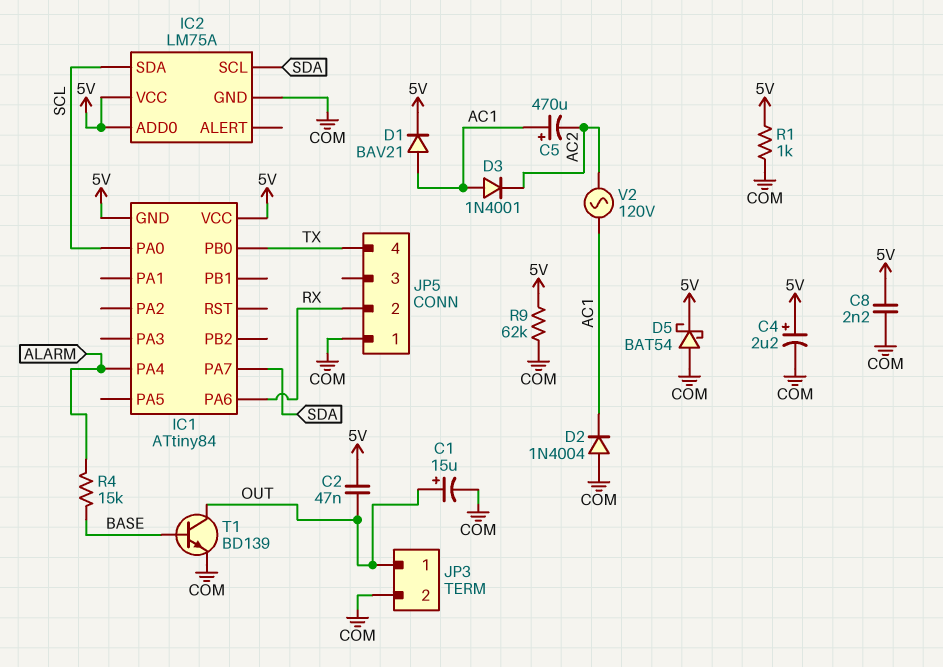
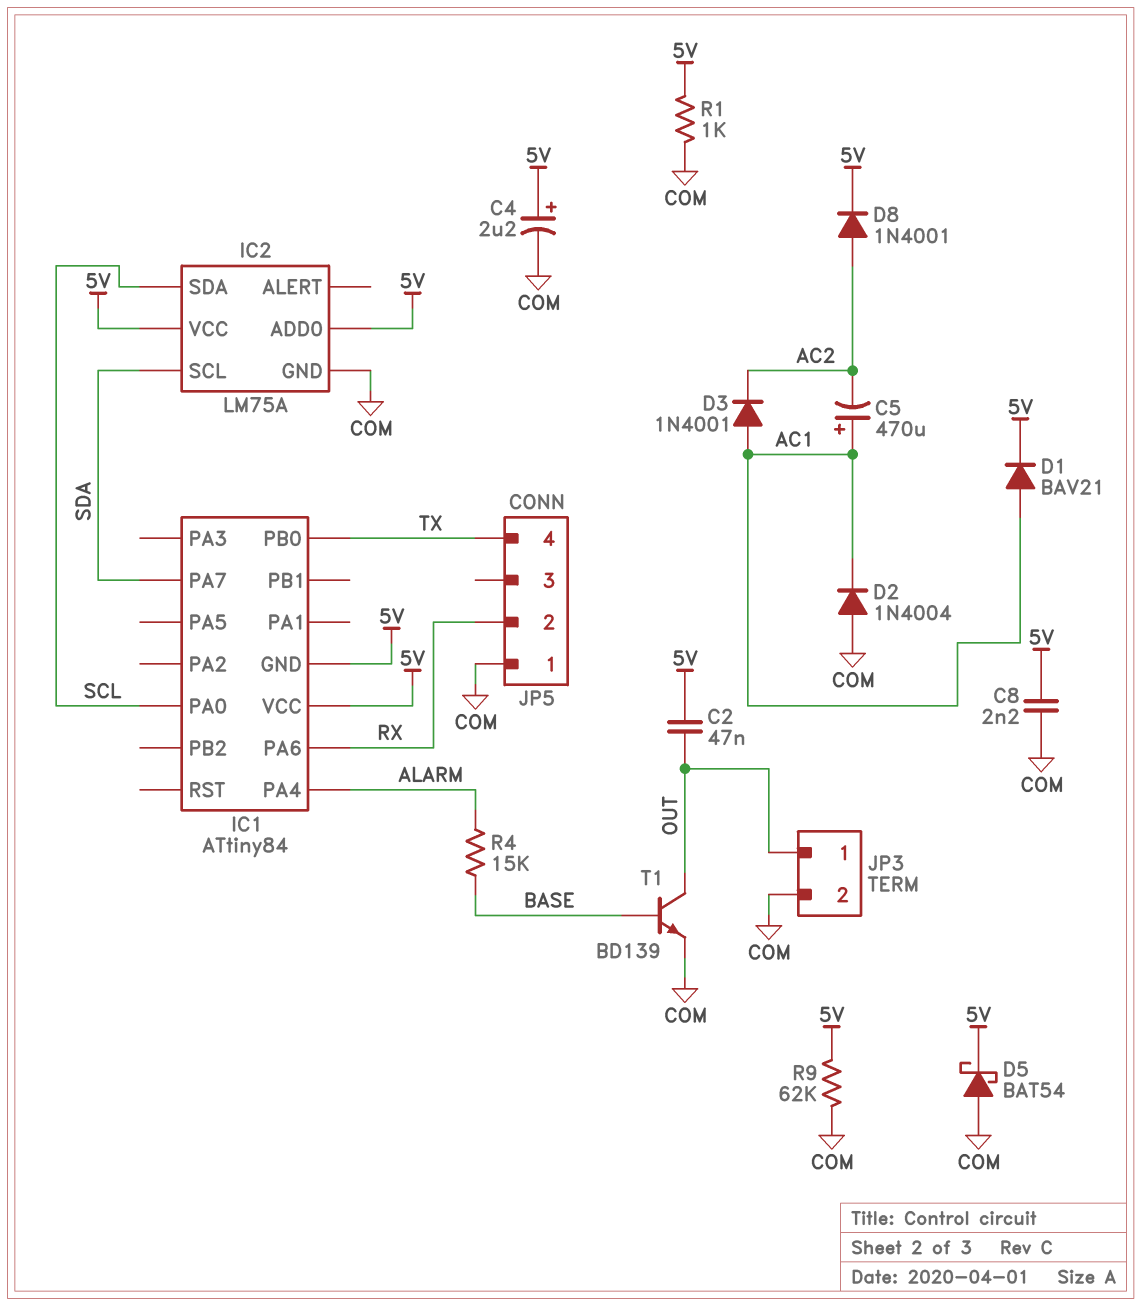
C1: 15uF (plus OUT, minus COM) -> none
D8: none -> diode 1N4001 (A AC2, K 5V)
V2: AC 120V (AC1, AC2) -> none

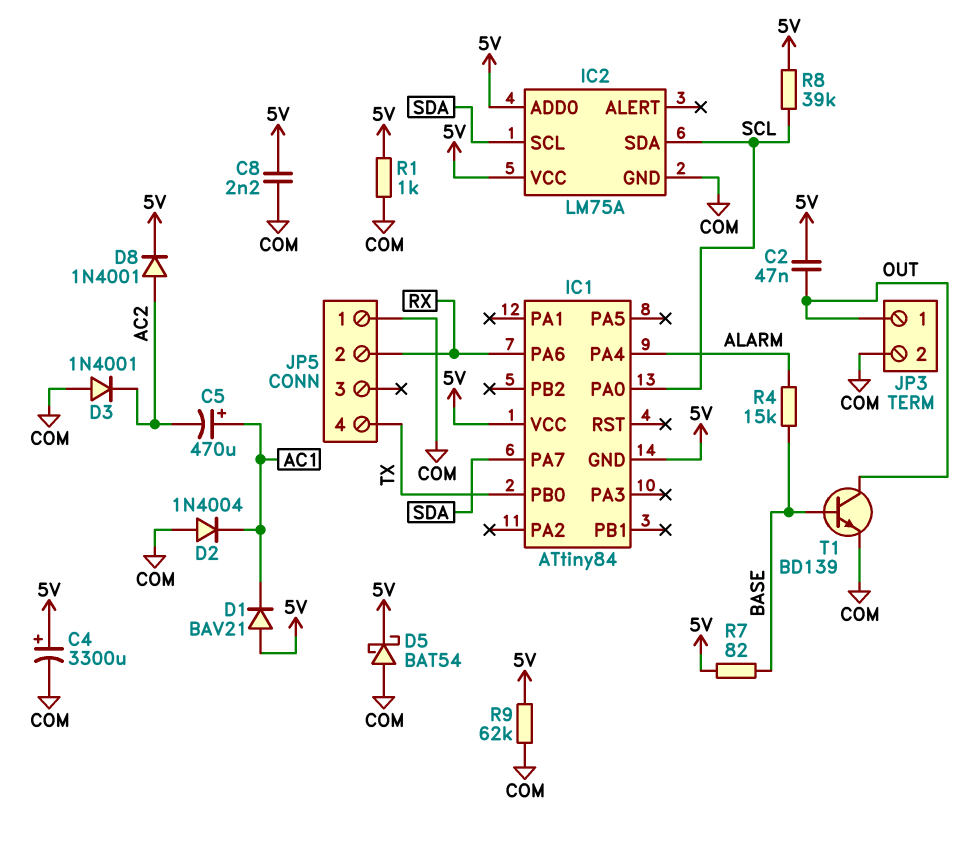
C4: 2.2uF (plus 5V, minus COM) -> 3300uF (plus 5V, minus COM)
D1: diode BAV21 (A AC1, K 5V) -> diode BAV21 (A 5V, K AC1)
D3: diode 1N4001 (A AC1, K AC2) -> diode 1N4001 (A COM, K AC2)
R7: none -> 82 (5V, BASE)
R8: none -> 39k (5V, SCL)

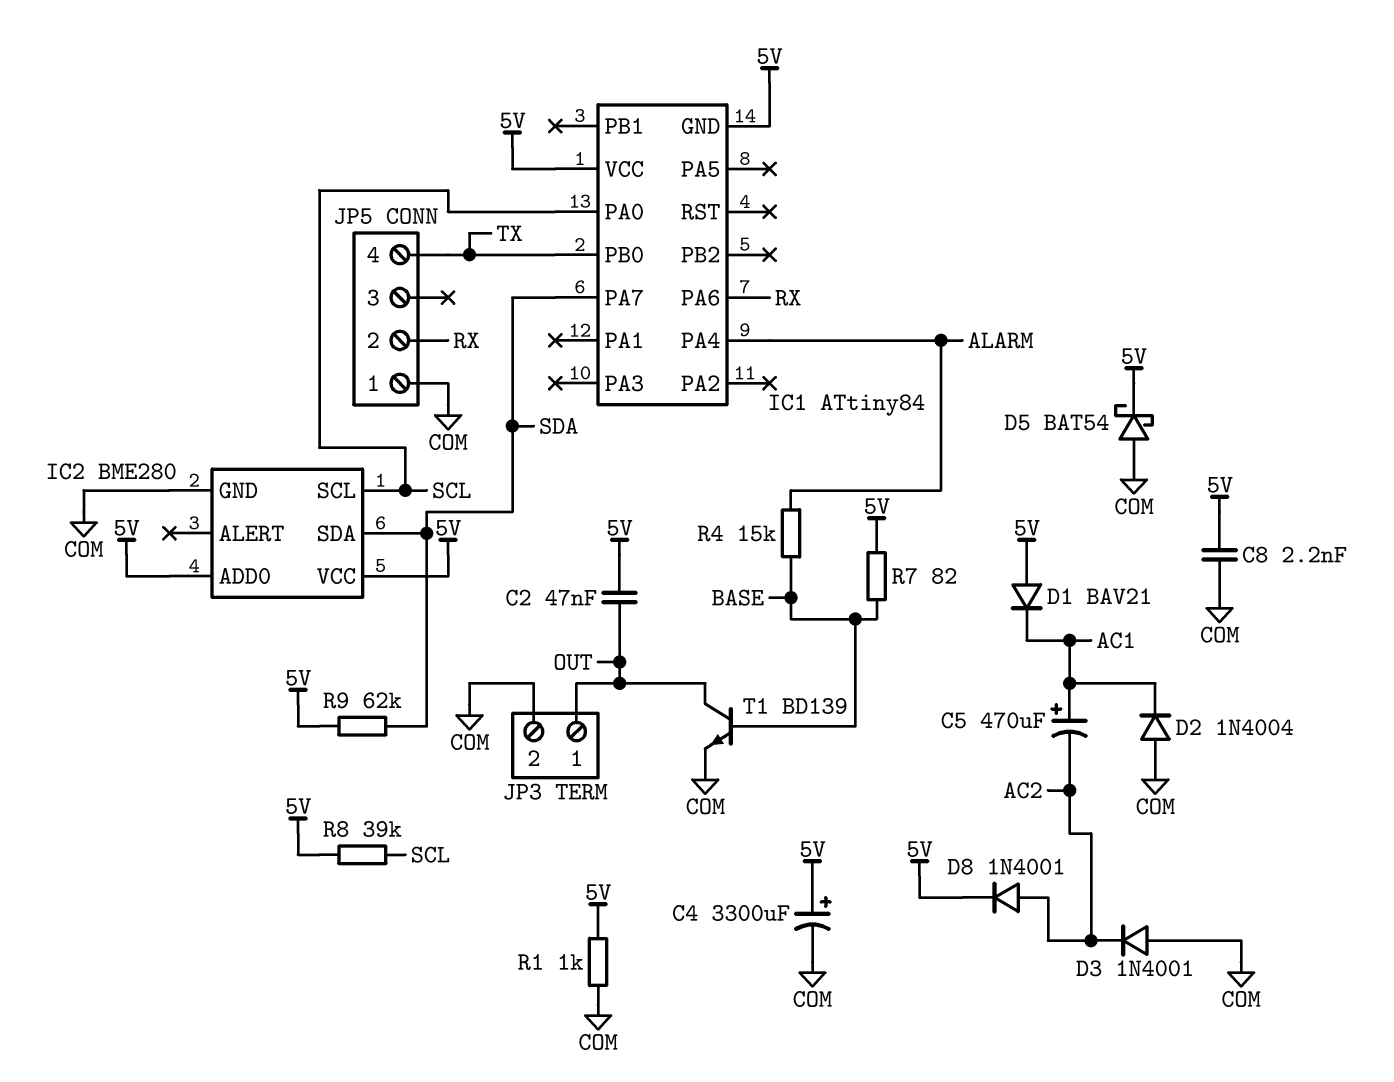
IC2: LM75A -> BME280
IC2 pin SCL: SDA -> SCL
IC2 pin SDA: SCL -> SDA
R9: 62k (5V, COM) -> 62k (5V, SDA)

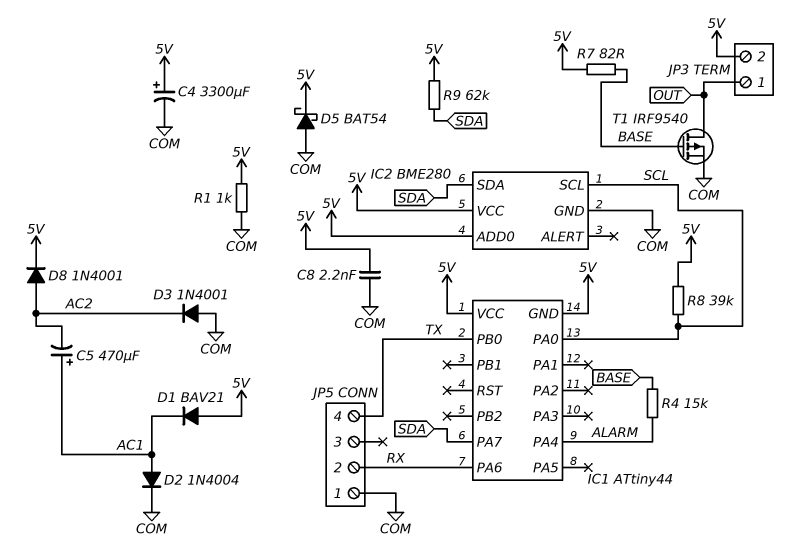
C2: 47nF (5V, OUT) -> none
D2: diode 1N4004 (A COM, K AC1) -> diode 1N4004 (A AC1, K COM)
IC1: ATtiny84 -> ATtiny44
JP3 pin 2: COM -> 5V
T1: NPN BD139 (B BASE, C OUT, E COM) -> PMOS IRF9540 (G BASE, D OUT, S COM)

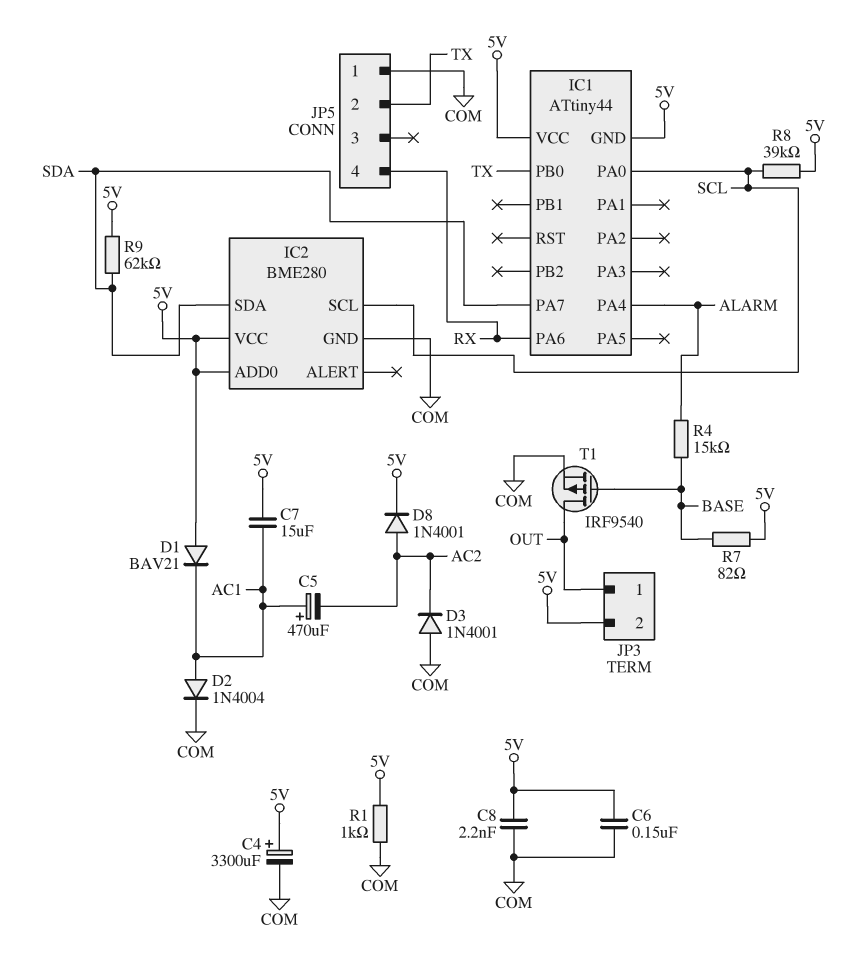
C6: none -> 150nF (5V, COM)
C7: none -> 15uF (5V, AC1)
D5: schottky BAT54 (A COM, K 5V) -> none
JP5 pin 2: RX -> TX
JP5 pin 4: TX -> RX

